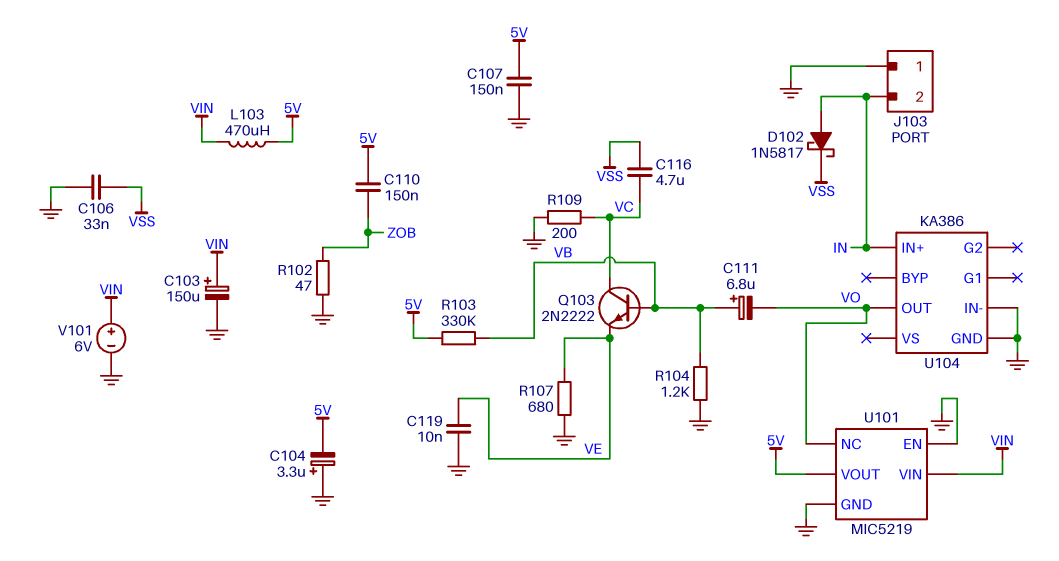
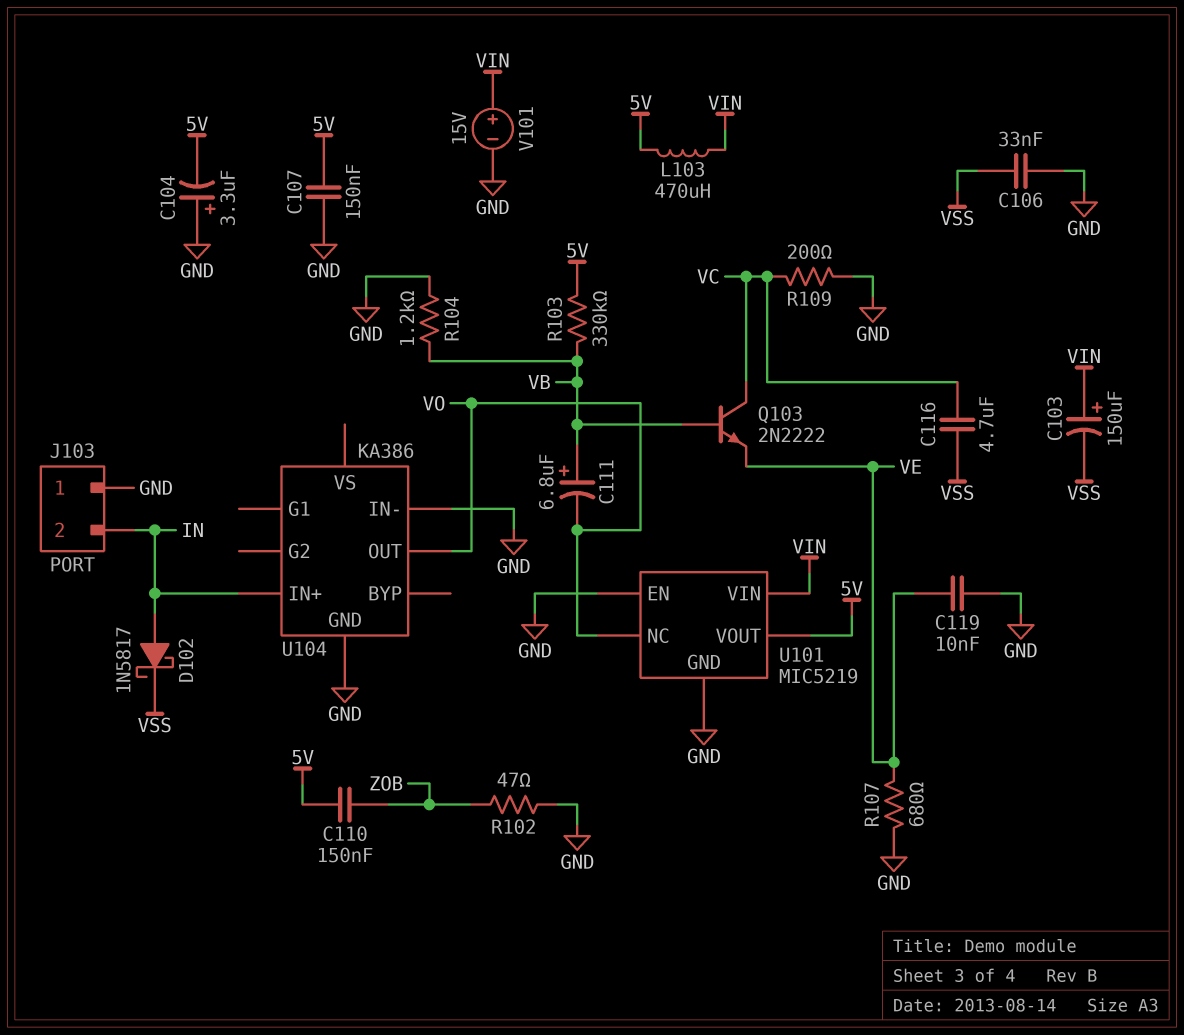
C103: 150uF (plus VIN, minus GND) -> 150uF (plus VIN, minus VSS)
V101: 6V (plus VIN, minus GND) -> 15V (plus VIN, minus GND)

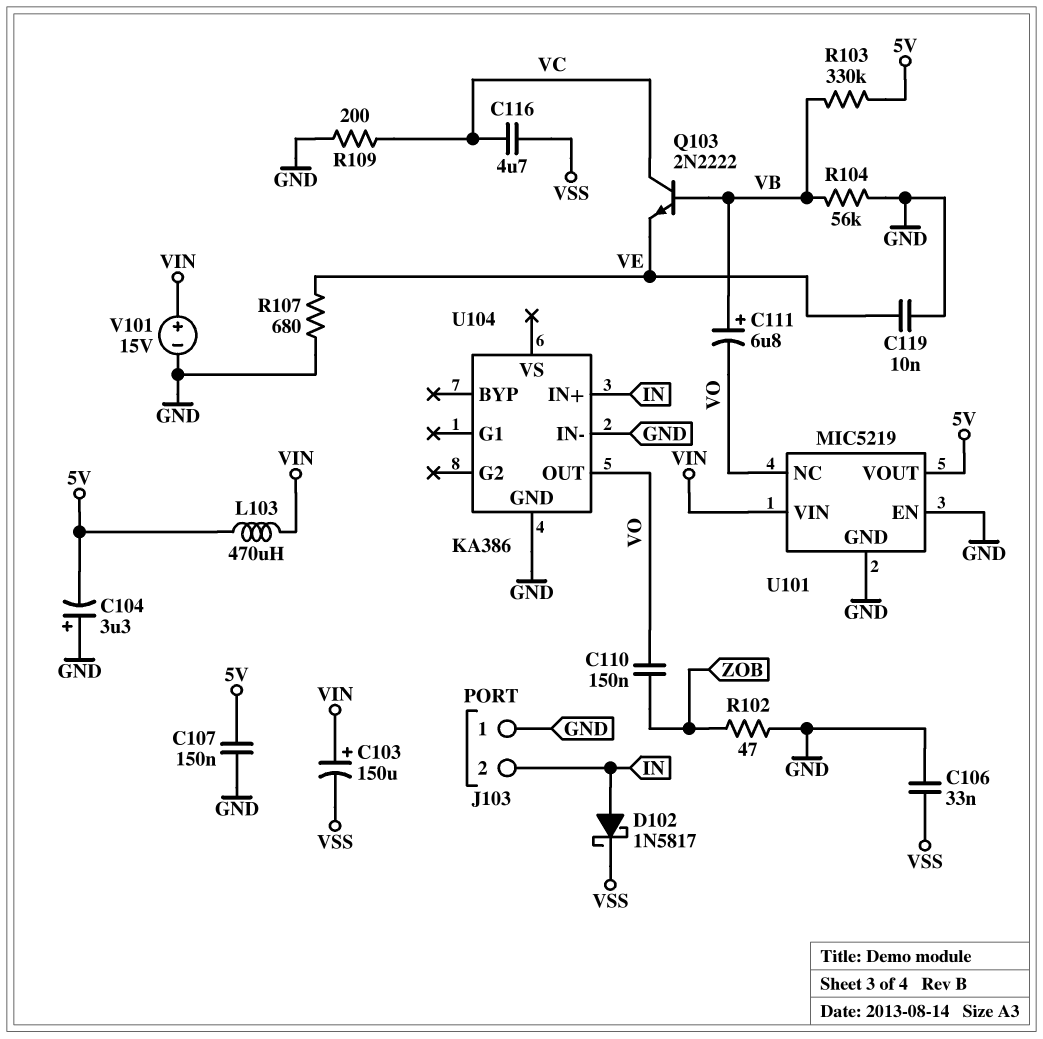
C110: 150nF (5V, ZOB) -> 150nF (VO, ZOB)
R104: 1.2k (GND, VB) -> 56k (GND, VB)

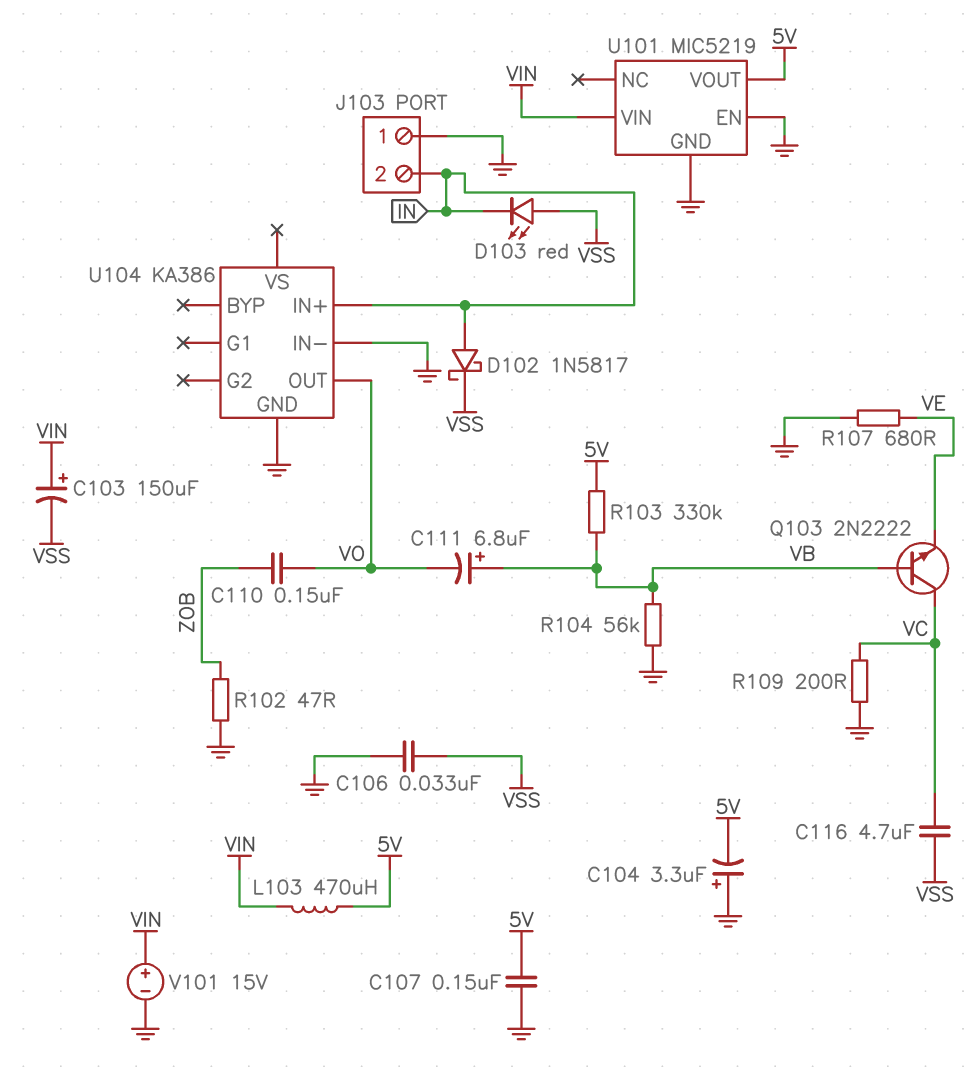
C119: 10nF (GND, VE) -> none
D103: none -> LED red (A VSS, K IN)
U101 pin NC: VO -> none

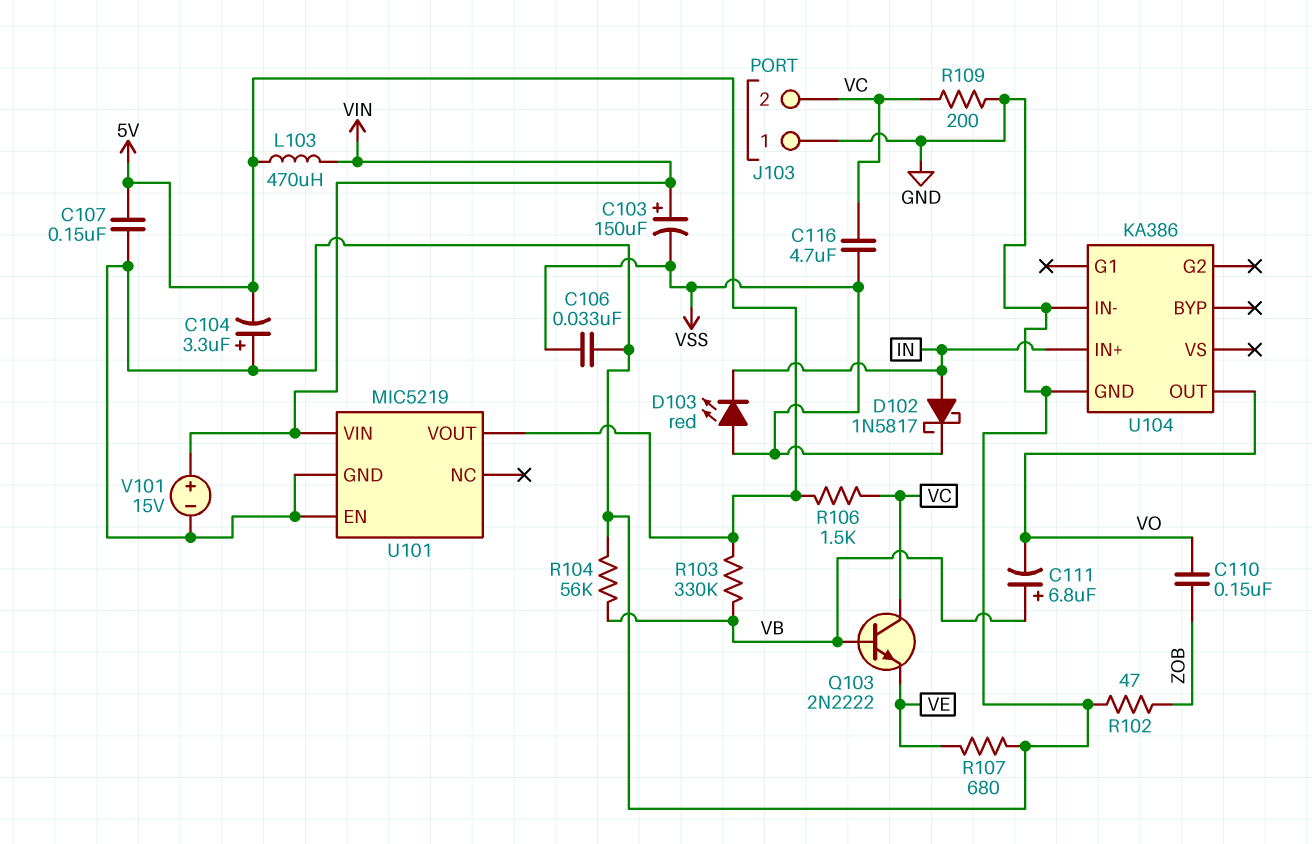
J103 pin 2: IN -> VC
R106: none -> 1.5k (5V, VC)

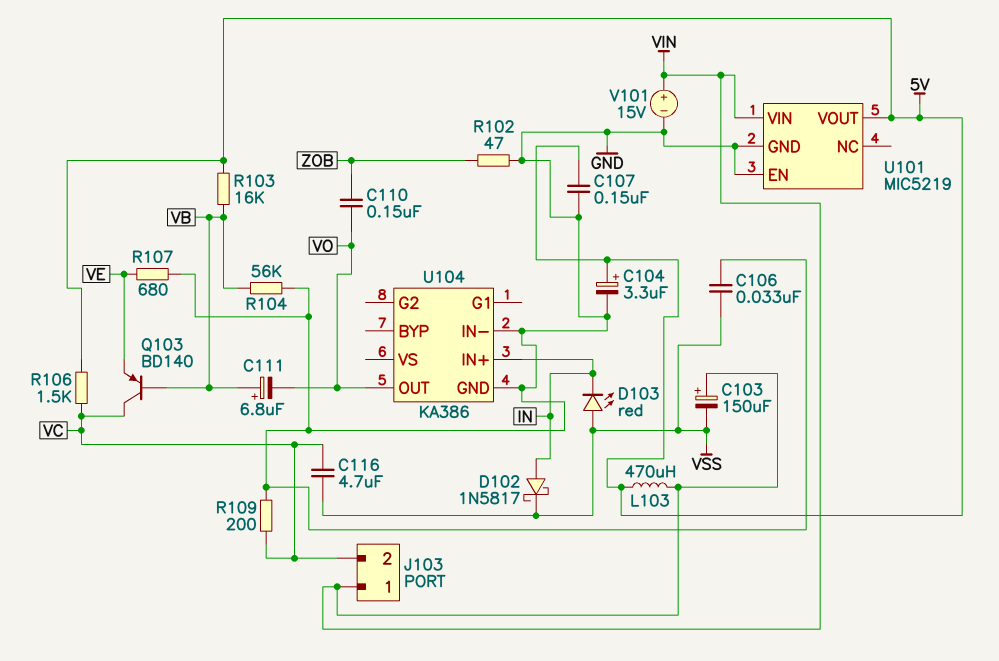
C104: 3.3uF (plus GND, minus 5V) -> 3.3uF (plus 5V, minus GND)
J103 pin 1: GND -> VIN
Q103: NPN 2N2222 (B VB, C VC, E VE) -> PNP BD140 (B VB, C VC, E VE)
R103: 330k (5V, VB) -> 16k (5V, VB)

